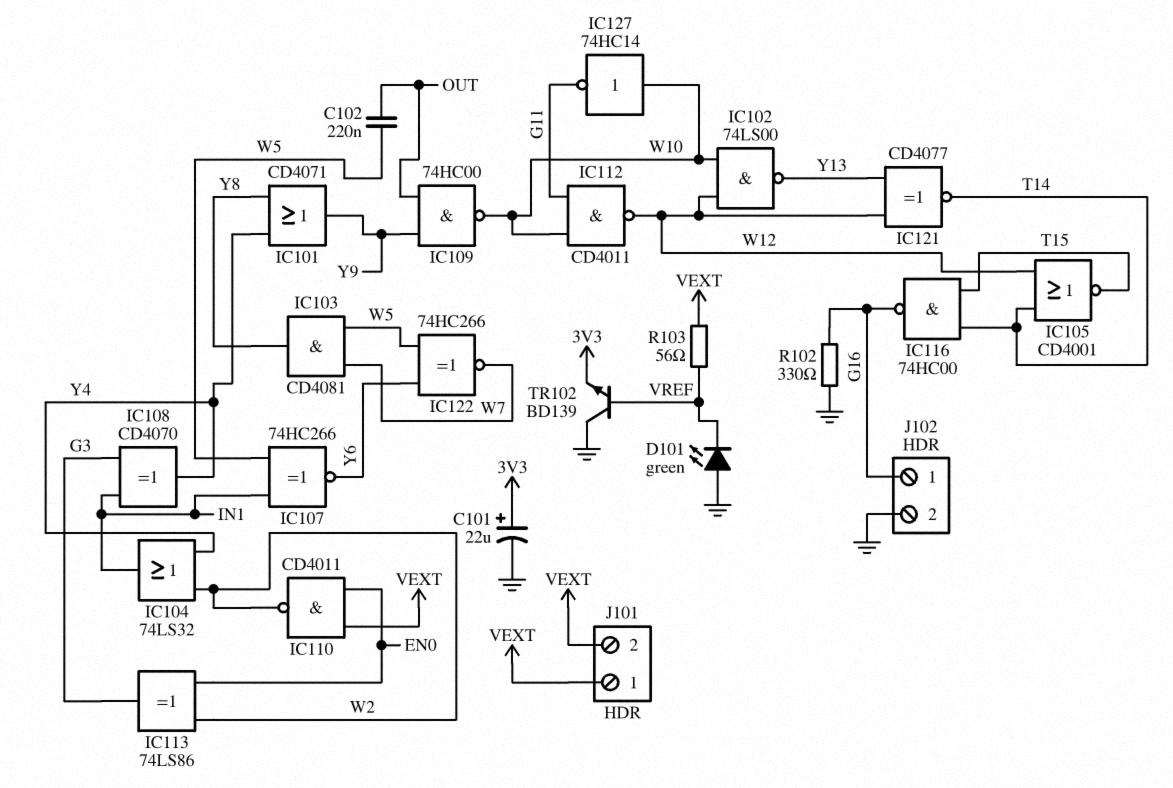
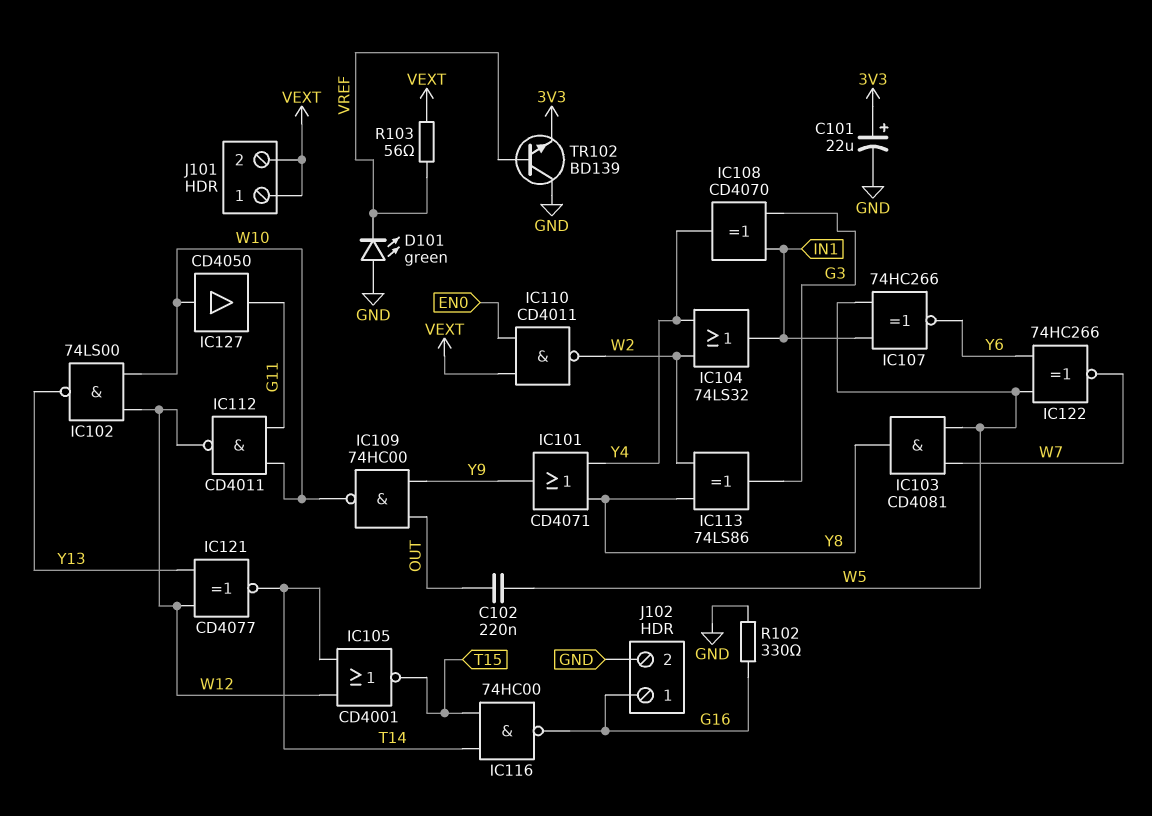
IC113: XOR 74LS86 (in EN0, in W2, out G3) -> XOR 74LS86 (in W2, in Y8, out G3)
IC127: NOT 74HC14 (in W10, out G11) -> buffer CD4050 (in W10, out G11)

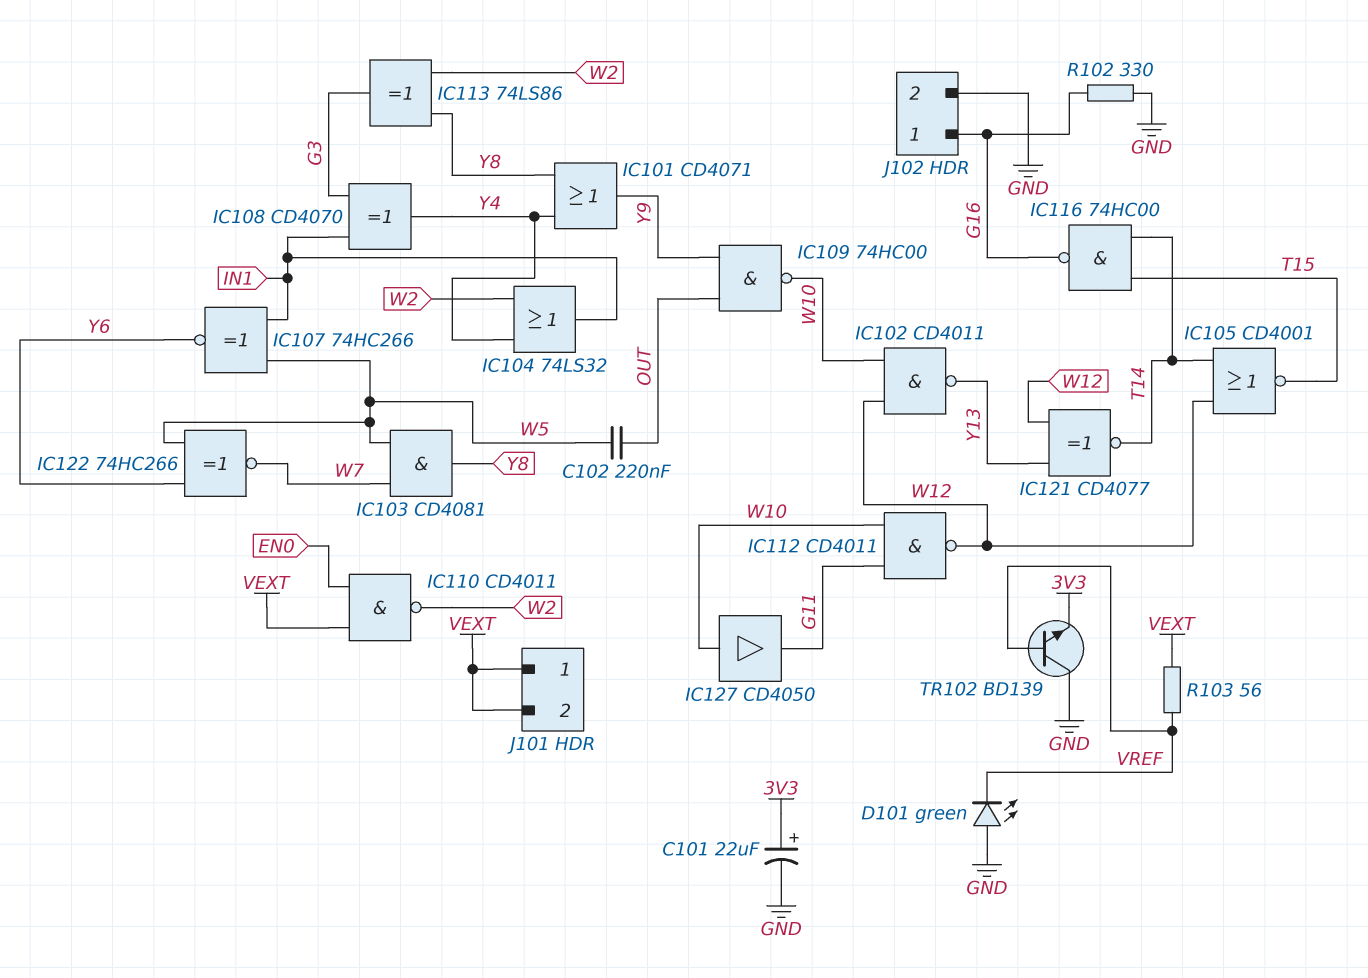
IC102: NAND 74LS00 (in W10, in W12, out Y13) -> NAND CD4011 (in W10, in W12, out Y13)

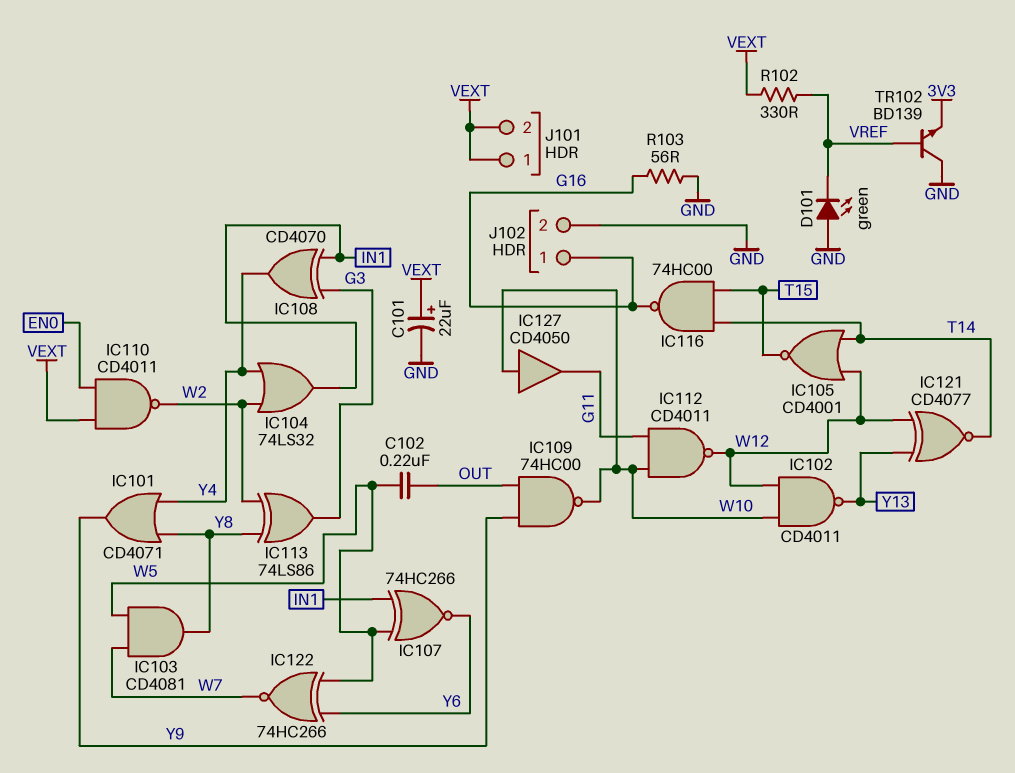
C101: 22uF (plus 3V3, minus GND) -> 22uF (plus VEXT, minus GND)
R102: 330 (G16, GND) -> 330 (VEXT, VREF)
R103: 56 (VEXT, VREF) -> 56 (G16, GND)

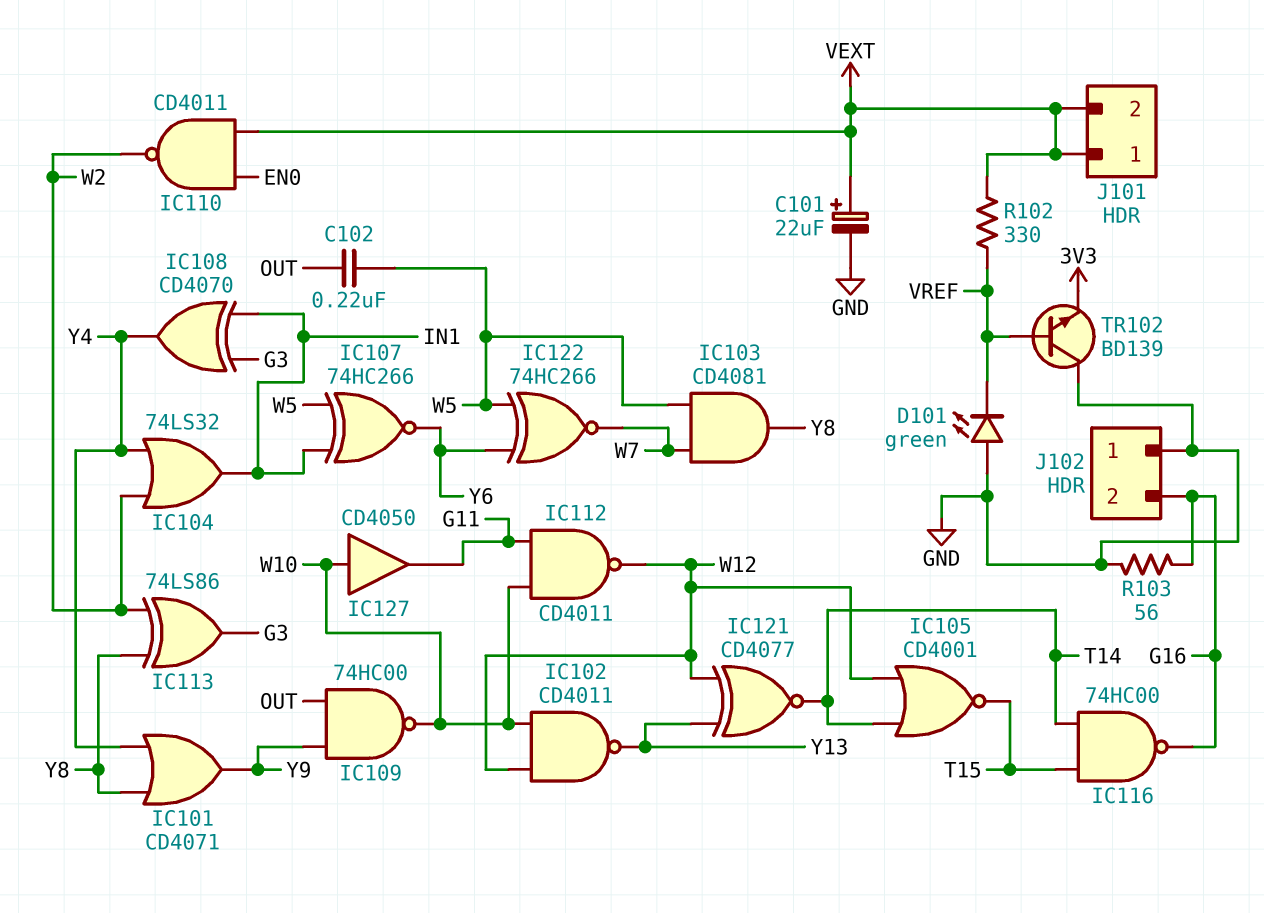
J102 pin 1: G16 -> GND
J102 pin 2: GND -> G16

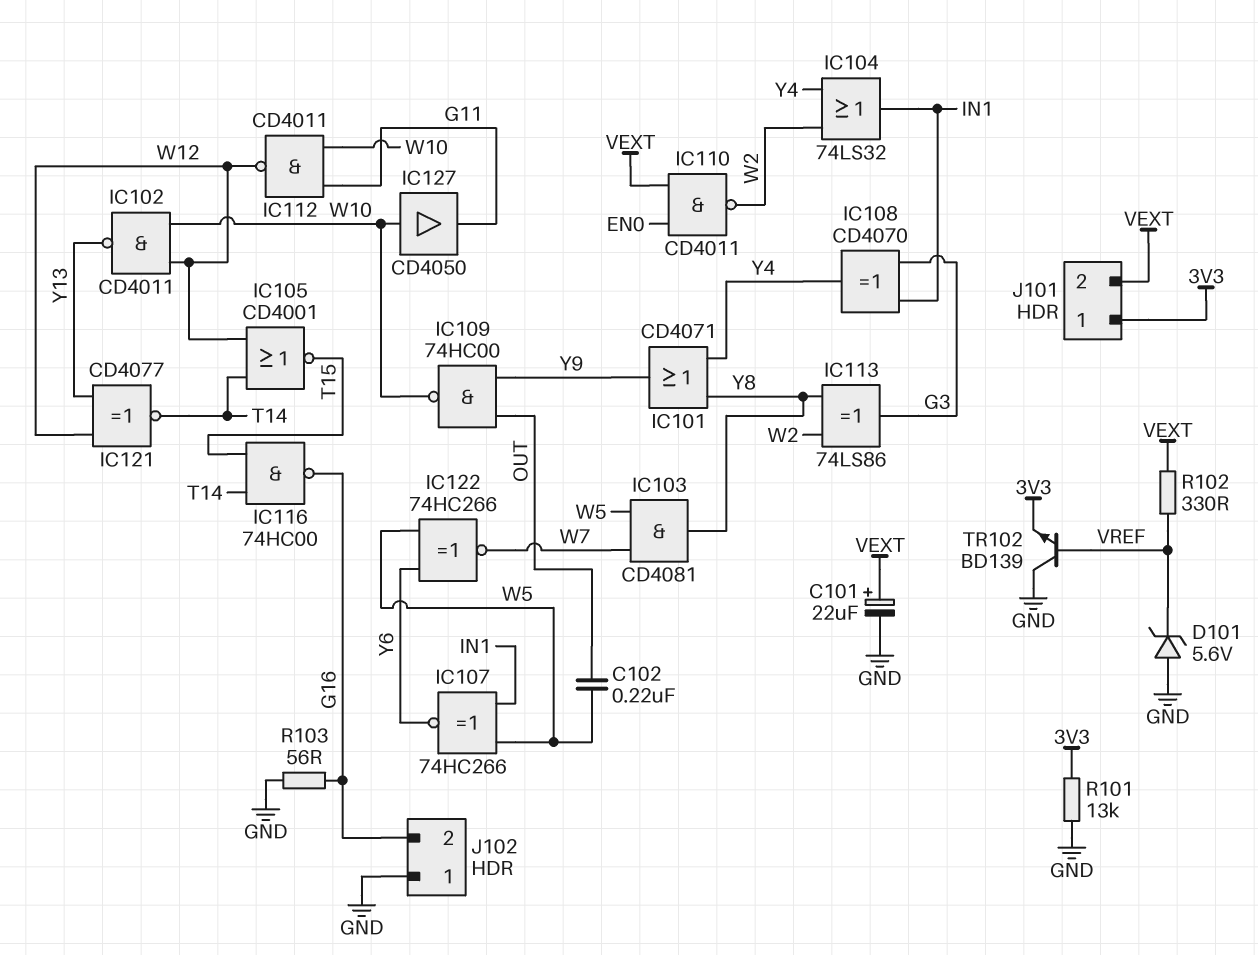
D101: LED green (A GND, K VREF) -> zener 5.6V (A GND, K VREF)
J101 pin 1: VEXT -> 3V3
R101: none -> 13k (3V3, GND)

